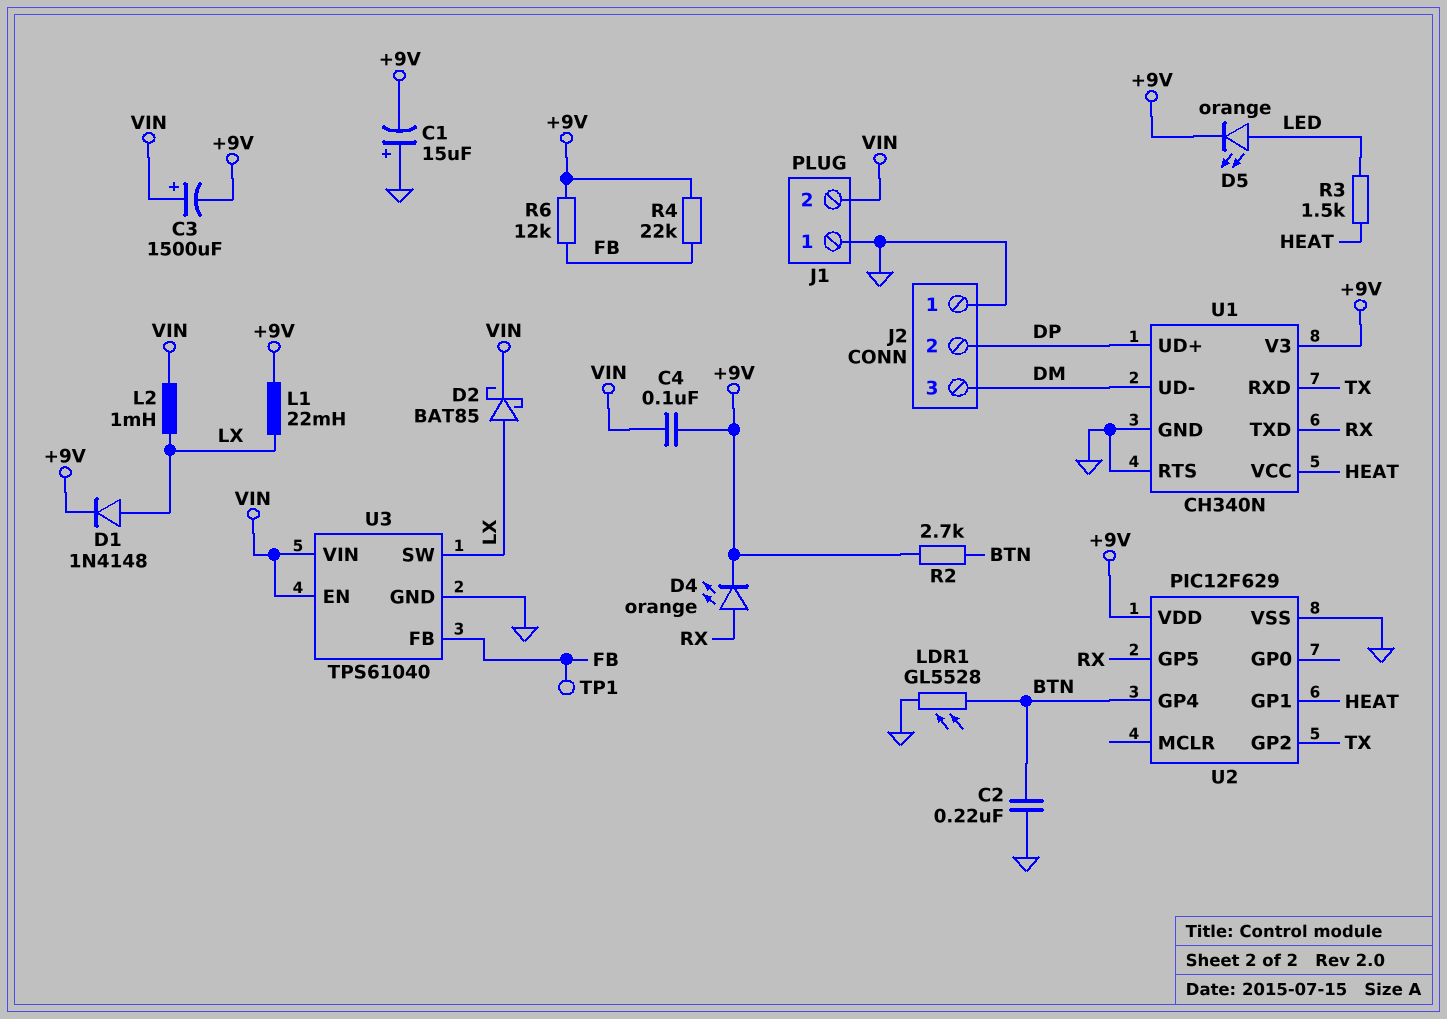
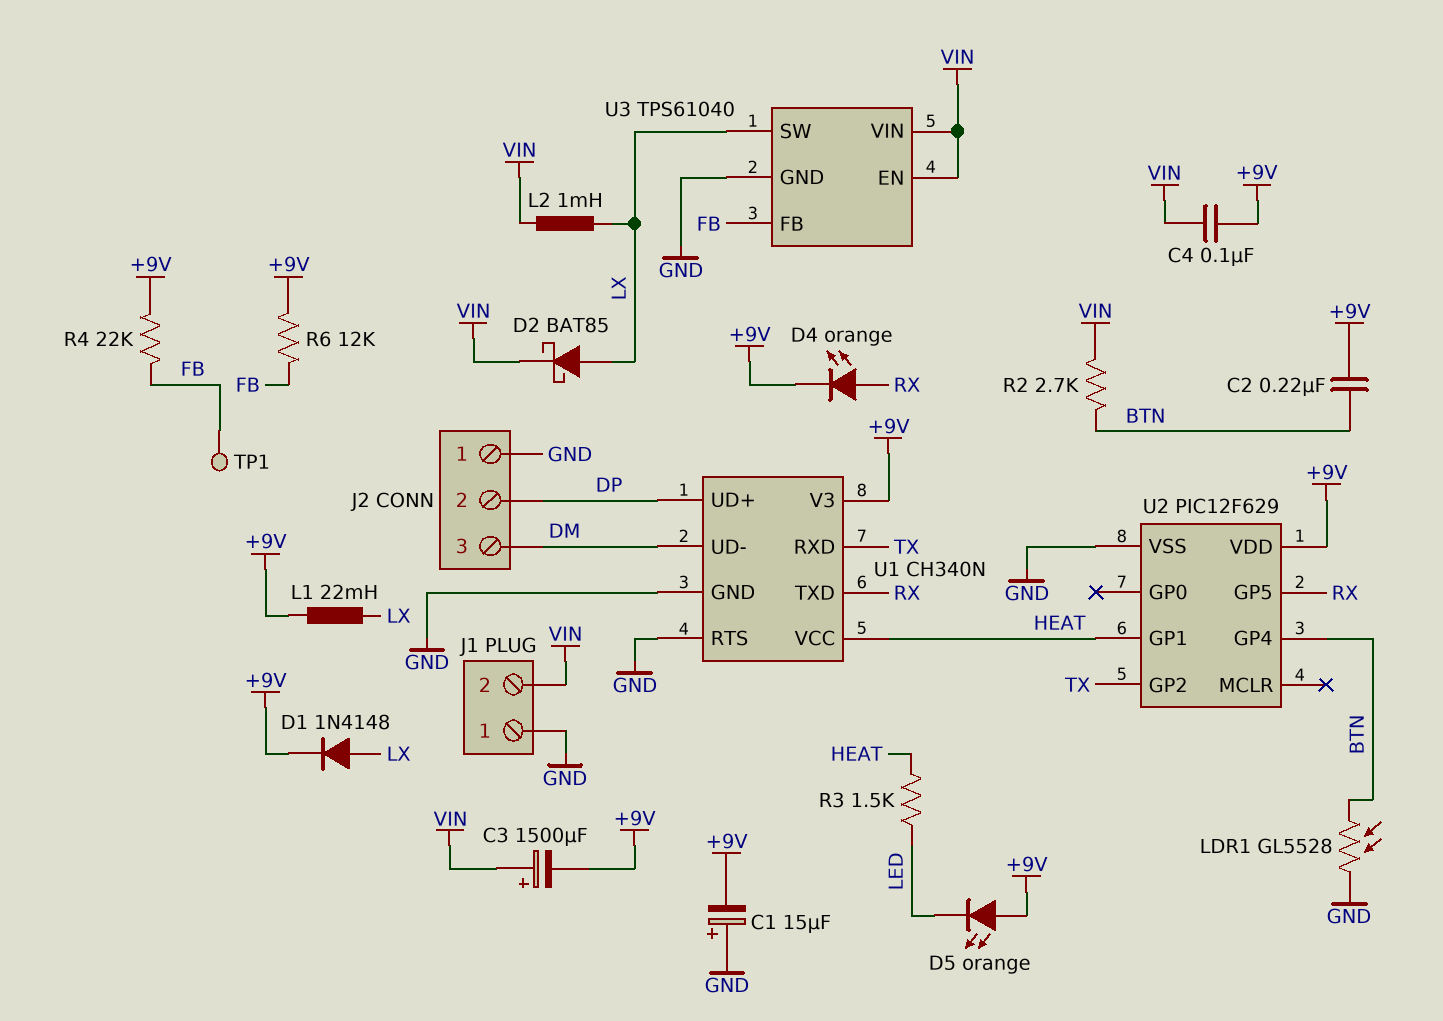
C2: 220nF (BTN, GND) -> 220nF (+9V, BTN)
D5: LED orange (A LED, K +9V) -> LED orange (A +9V, K LED)
R2: 2.7k (+9V, BTN) -> 2.7k (BTN, VIN)

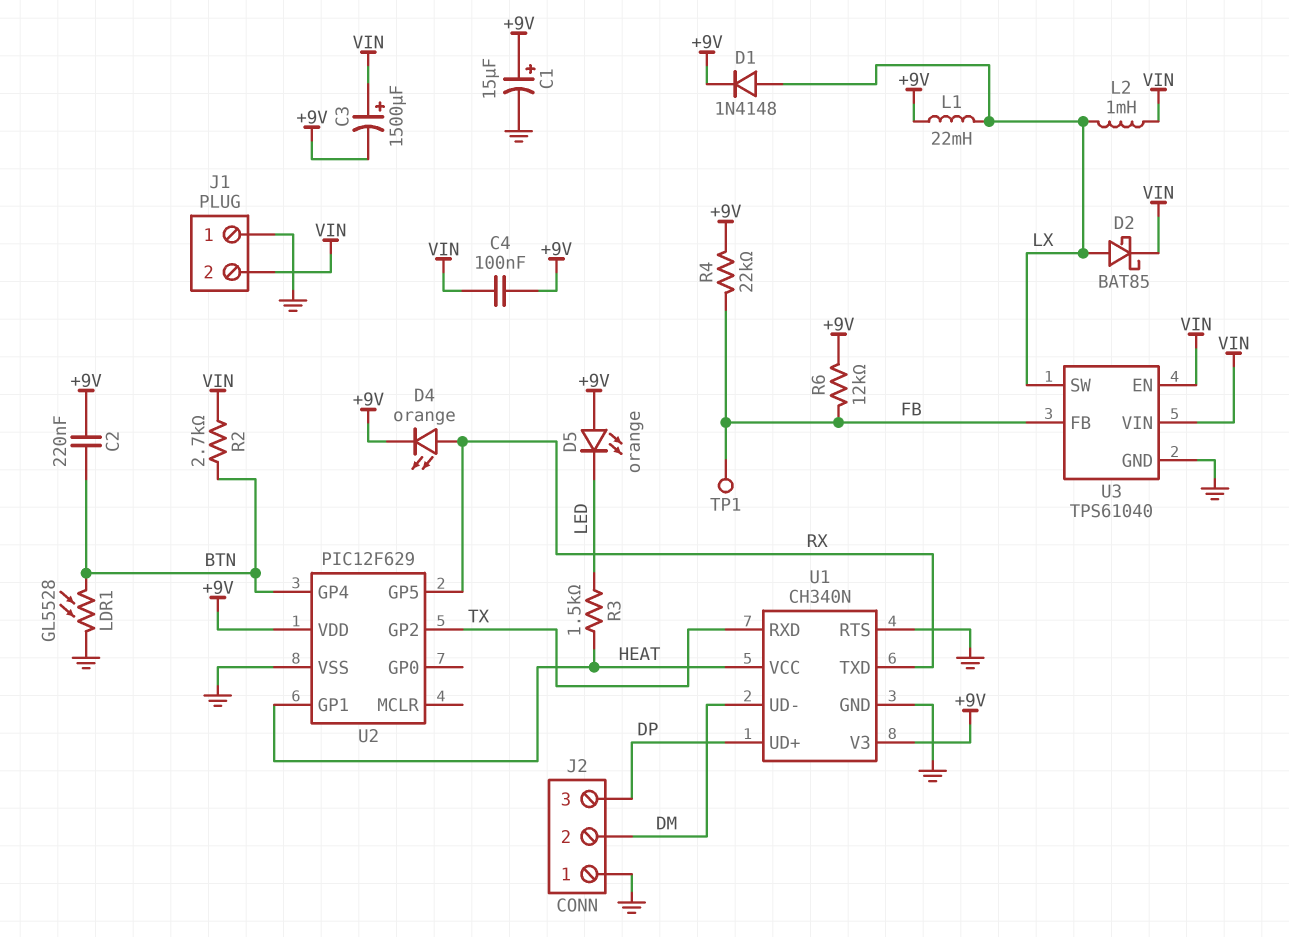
C1: 15uF (plus GND, minus +9V) -> 15uF (plus +9V, minus GND)
J2 pin 2: DP -> DM
J2 pin 3: DM -> DP

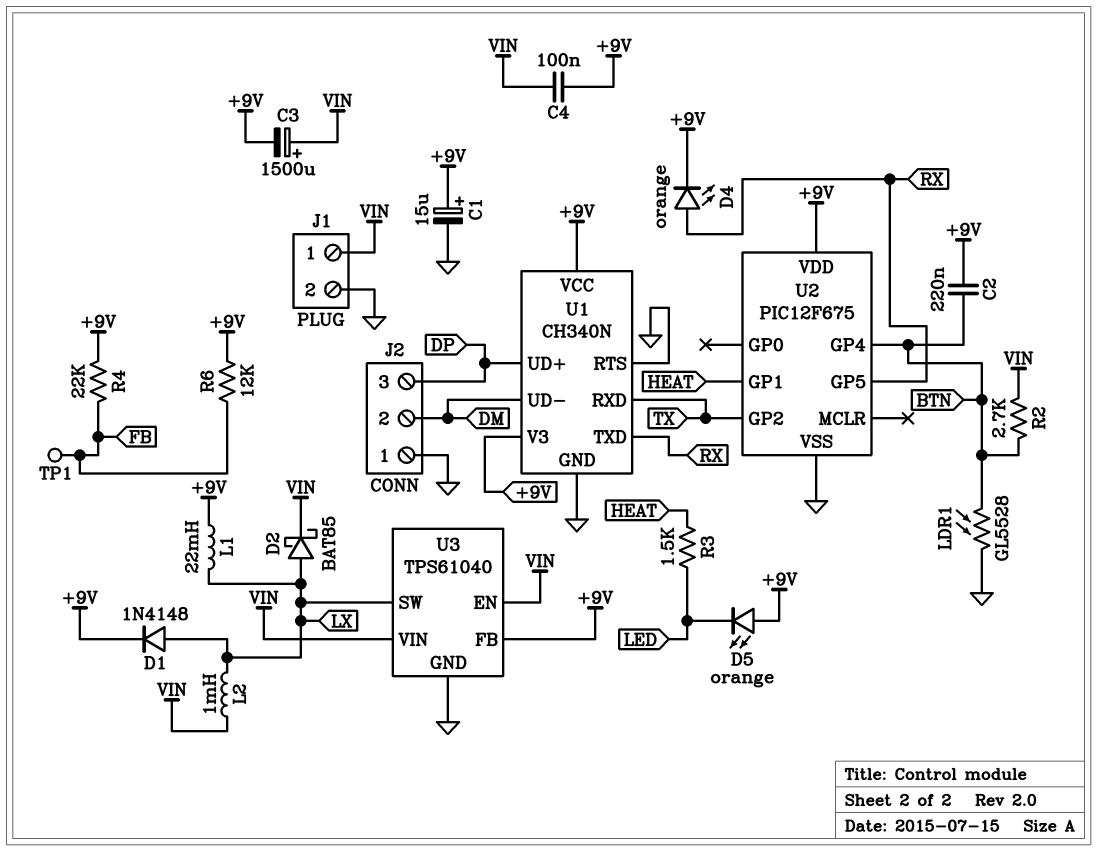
J1 pin 1: GND -> VIN
J1 pin 2: VIN -> GND
U1 pin VCC: HEAT -> +9V
U2: PIC12F629 -> PIC12F675
U3 pin FB: FB -> +9V

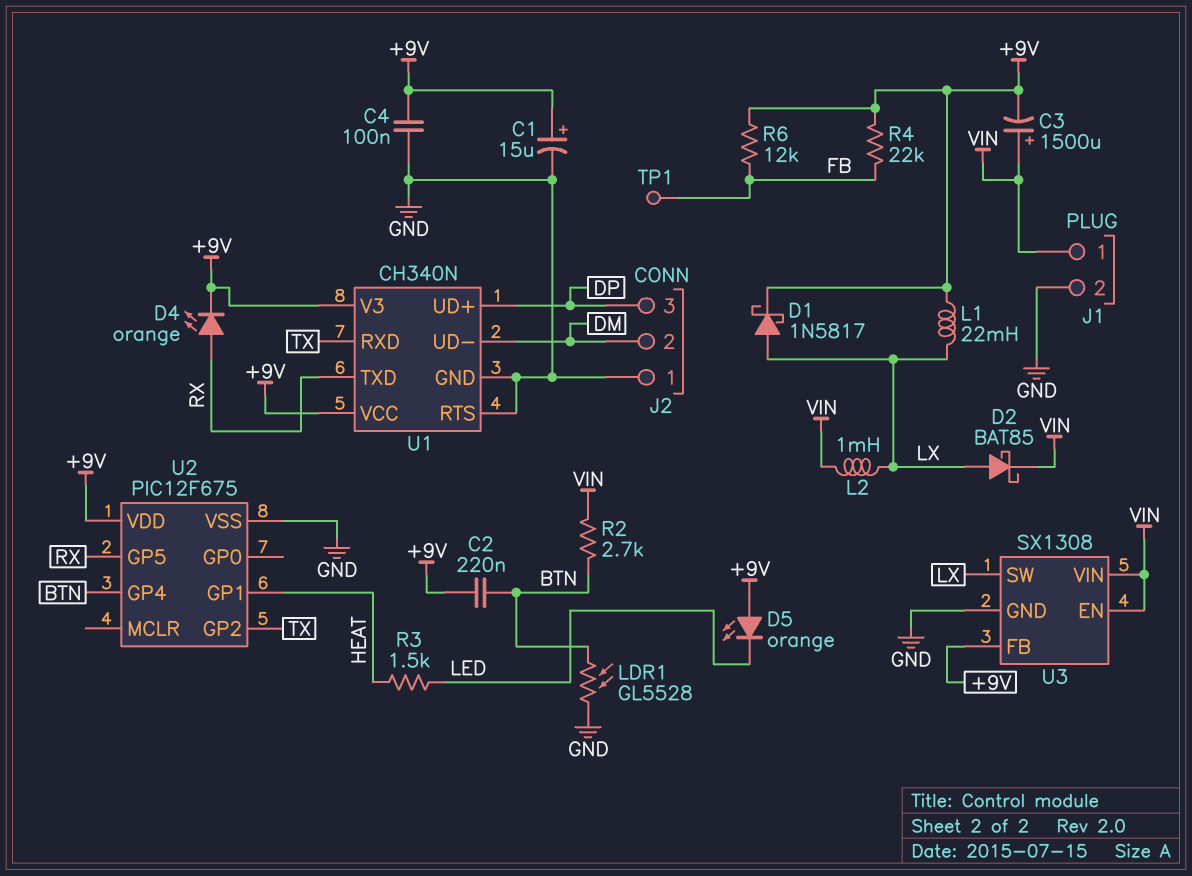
C4: 100nF (+9V, VIN) -> 100nF (+9V, GND)
D1: diode 1N4148 (A LX, K +9V) -> schottky 1N5817 (A LX, K +9V)
U3: TPS61040 -> SX1308

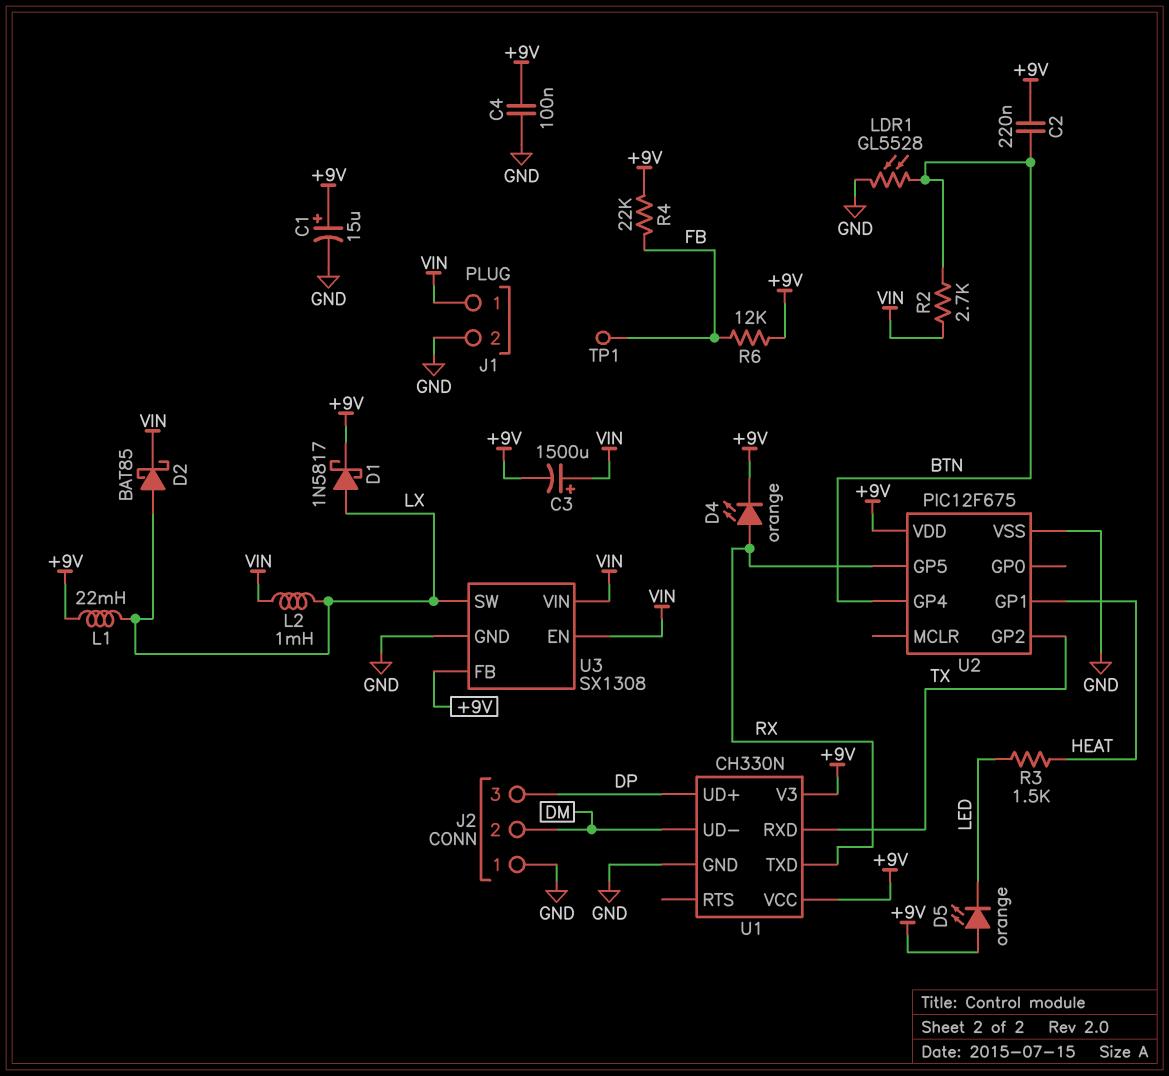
U1: CH340N -> CH330N
U1 pin RTS: GND -> none

